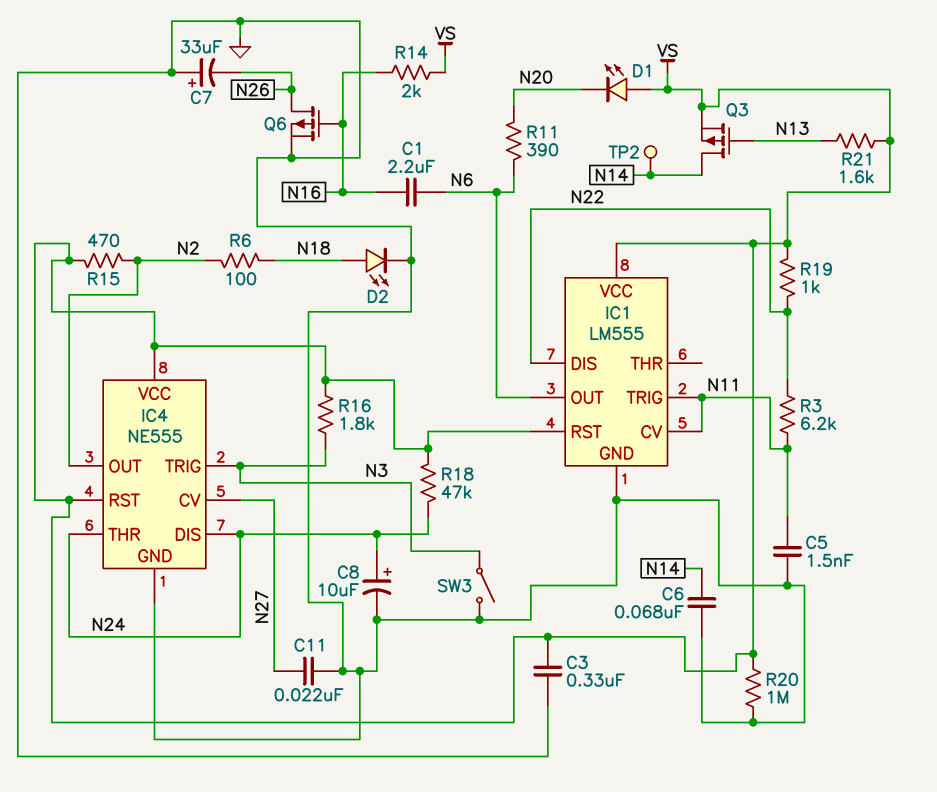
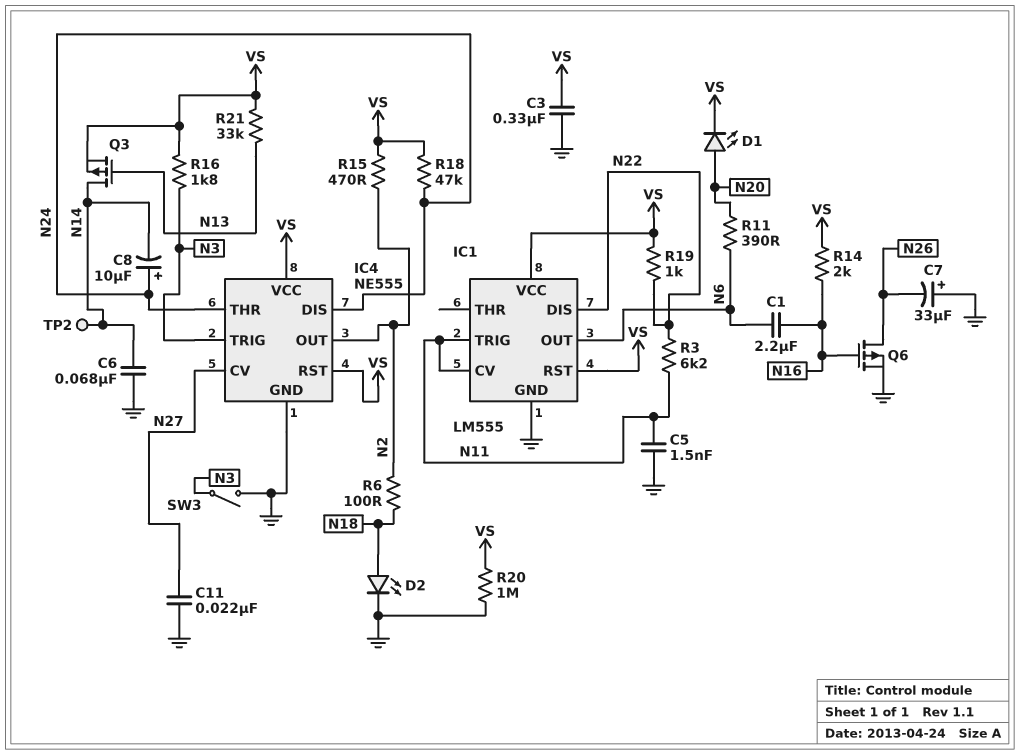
C8: 10uF (plus N24, minus GND) -> 10uF (plus N24, minus N14)
D1: LED (A VS, K N20) -> LED (A N20, K VS)
R21: 1.6k (N13, VS) -> 33k (N13, VS)

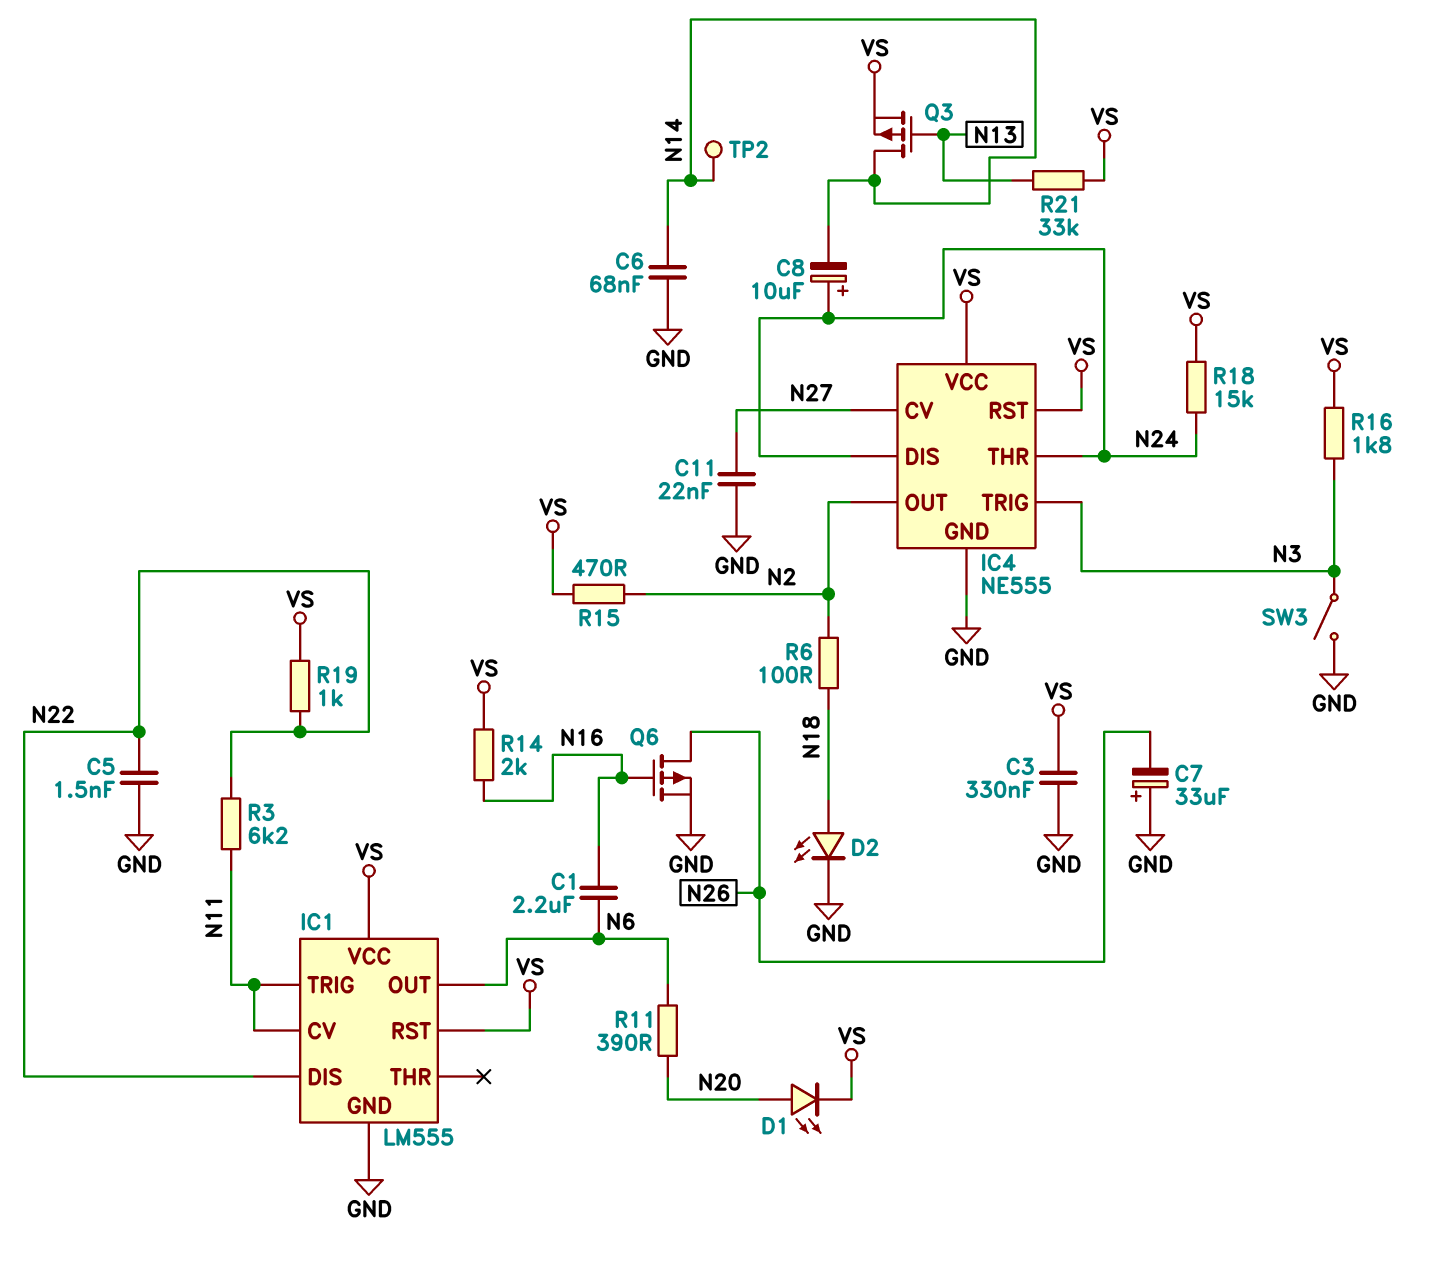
C5: 1.5nF (GND, N11) -> 1.5nF (GND, N22)
R18: 47k (N24, VS) -> 15k (N24, VS)
R20: 1M (GND, VS) -> none

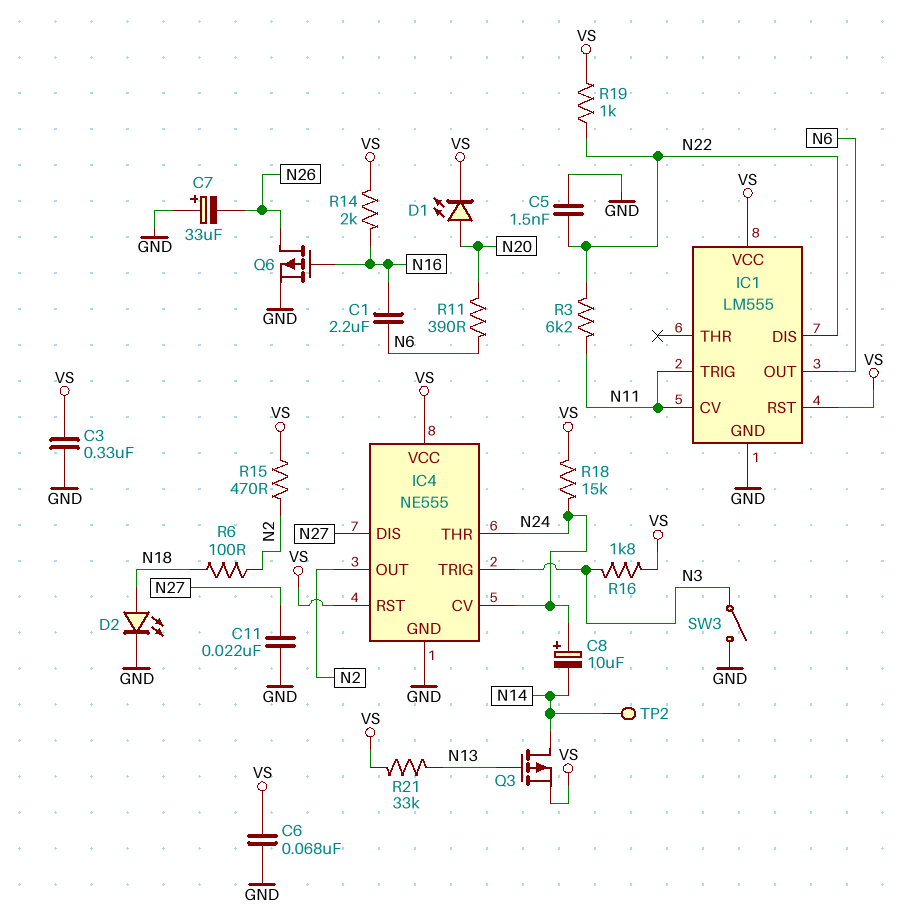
C6: 68nF (GND, N14) -> 68nF (GND, VS)
IC4 pin CV: N27 -> N24
IC4 pin DIS: N24 -> N27

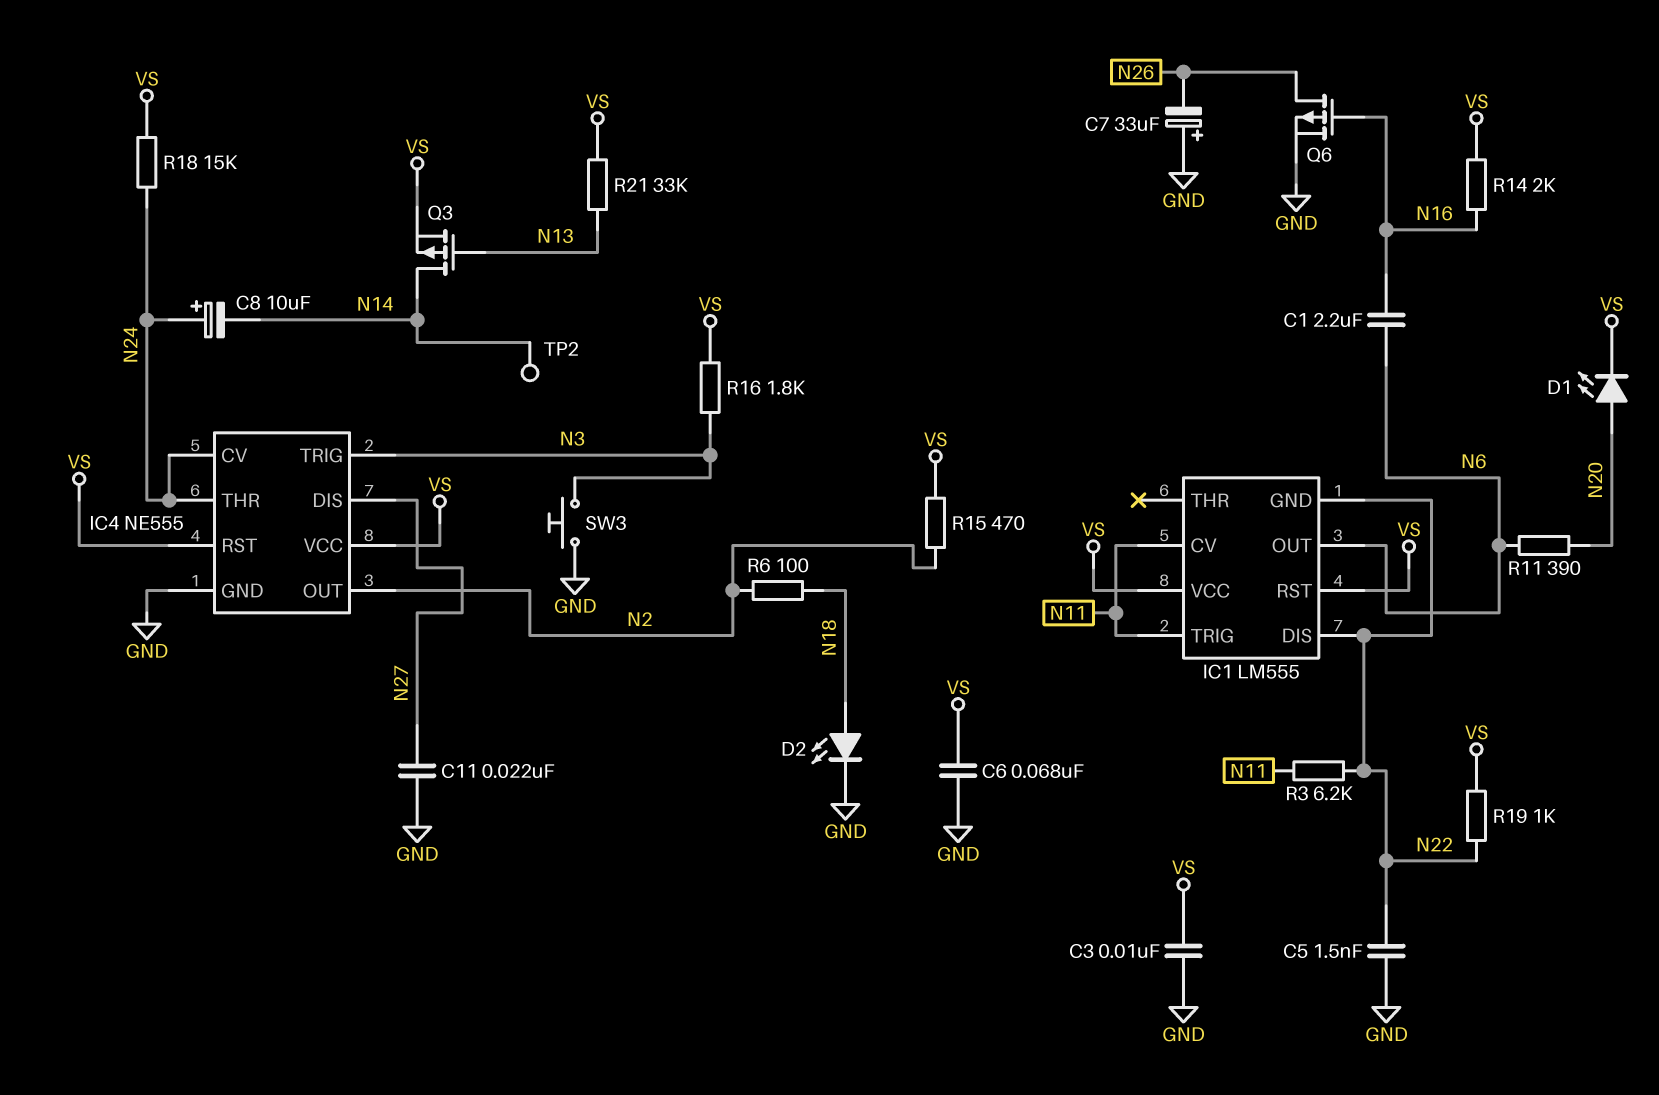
C3: 330nF (GND, VS) -> 10nF (GND, VS)
IC1 pin GND: GND -> N22
SW3: switch (GND, N3) -> button (GND, N3)

